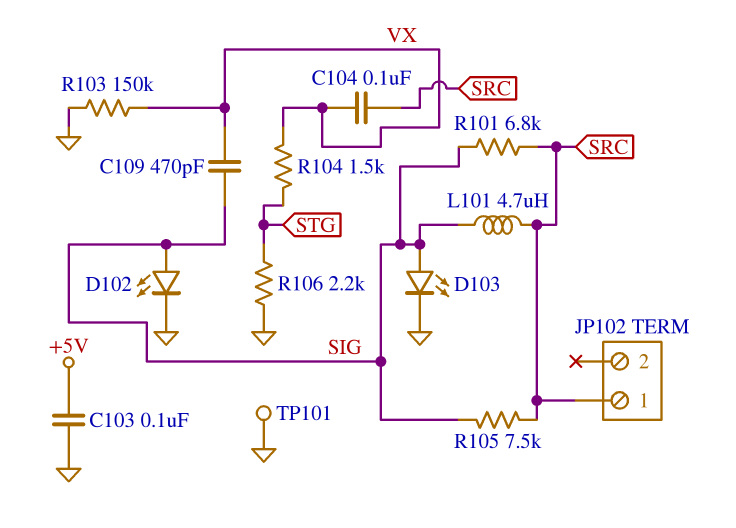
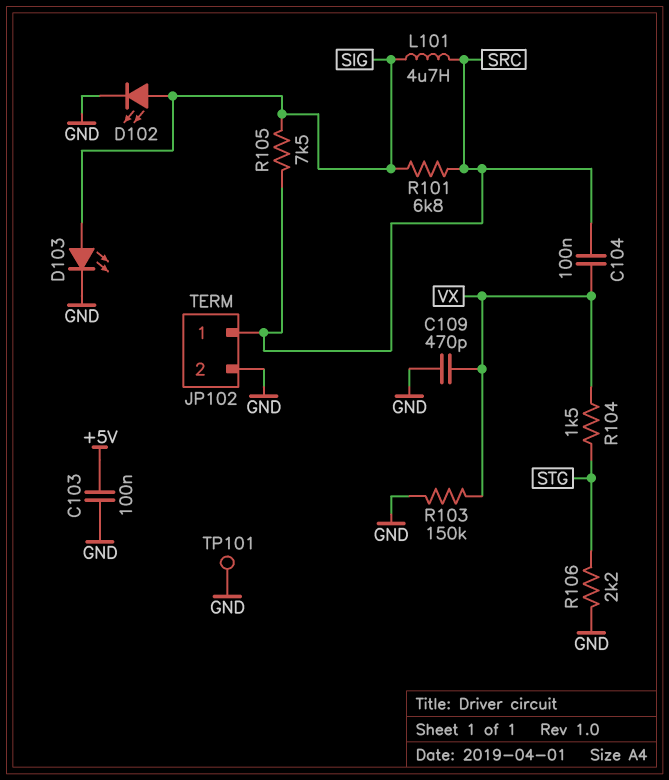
C109: 470pF (SIG, VX) -> 470pF (GND, VX)
JP102 pin 2: none -> GND

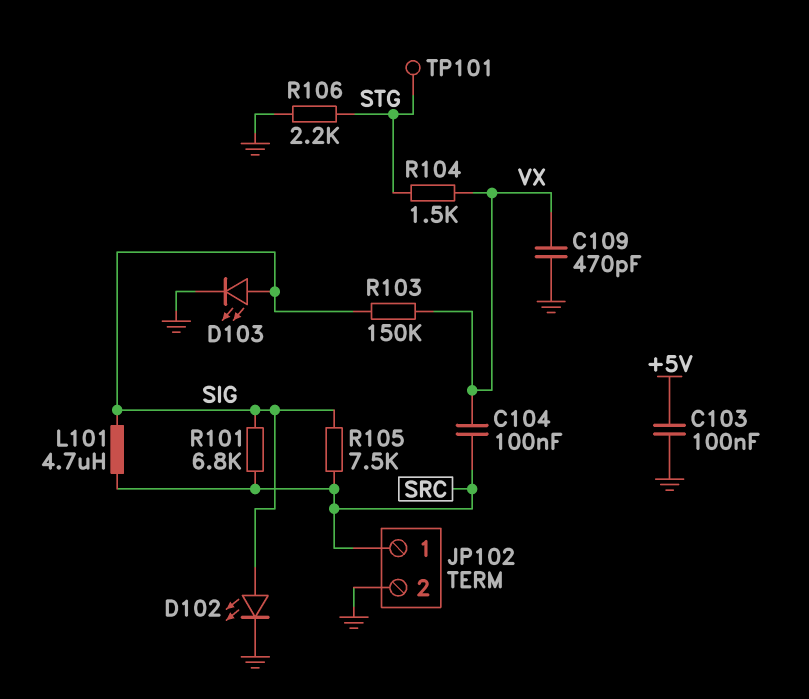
R103: 150k (GND, VX) -> 150k (SIG, VX)
TP101: test point (GND) -> test point (STG)

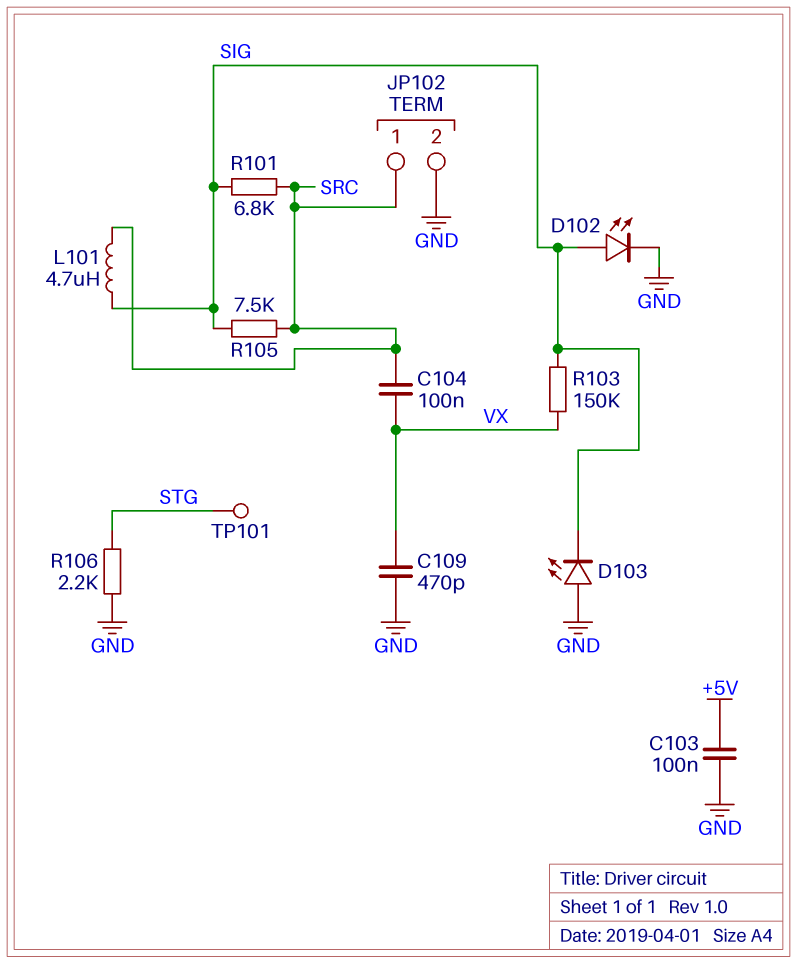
D103: LED (A SIG, K GND) -> LED (A GND, K SIG)
R104: 1.5k (STG, VX) -> none

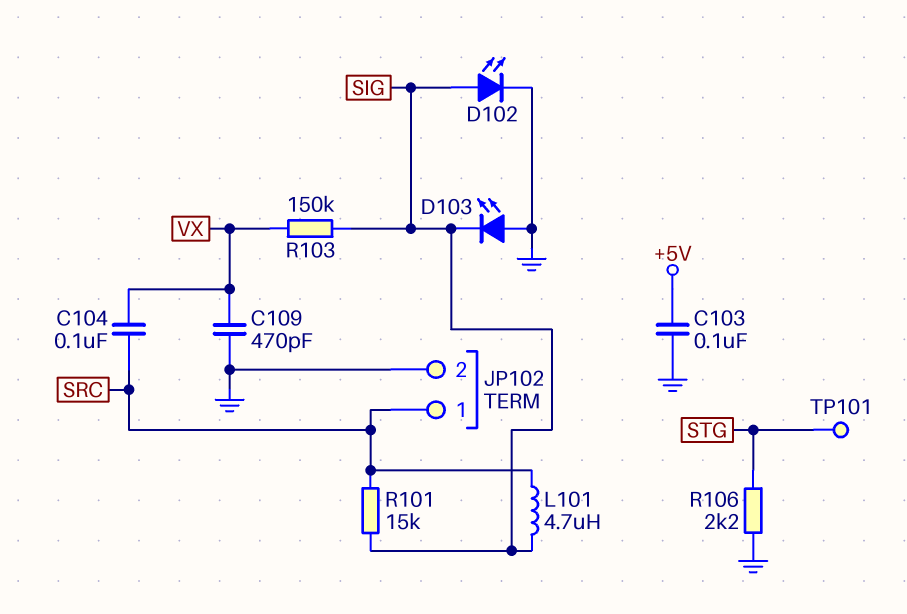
R101: 6.8k (SIG, SRC) -> 15k (SIG, SRC)
R105: 7.5k (SIG, SRC) -> none

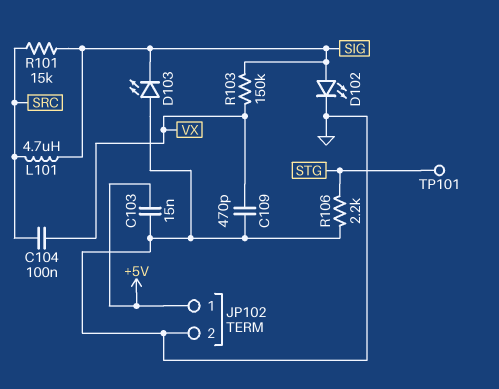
C103: 100nF (+5V, GND) -> 15nF (+5V, GND)
JP102 pin 1: SRC -> +5V

